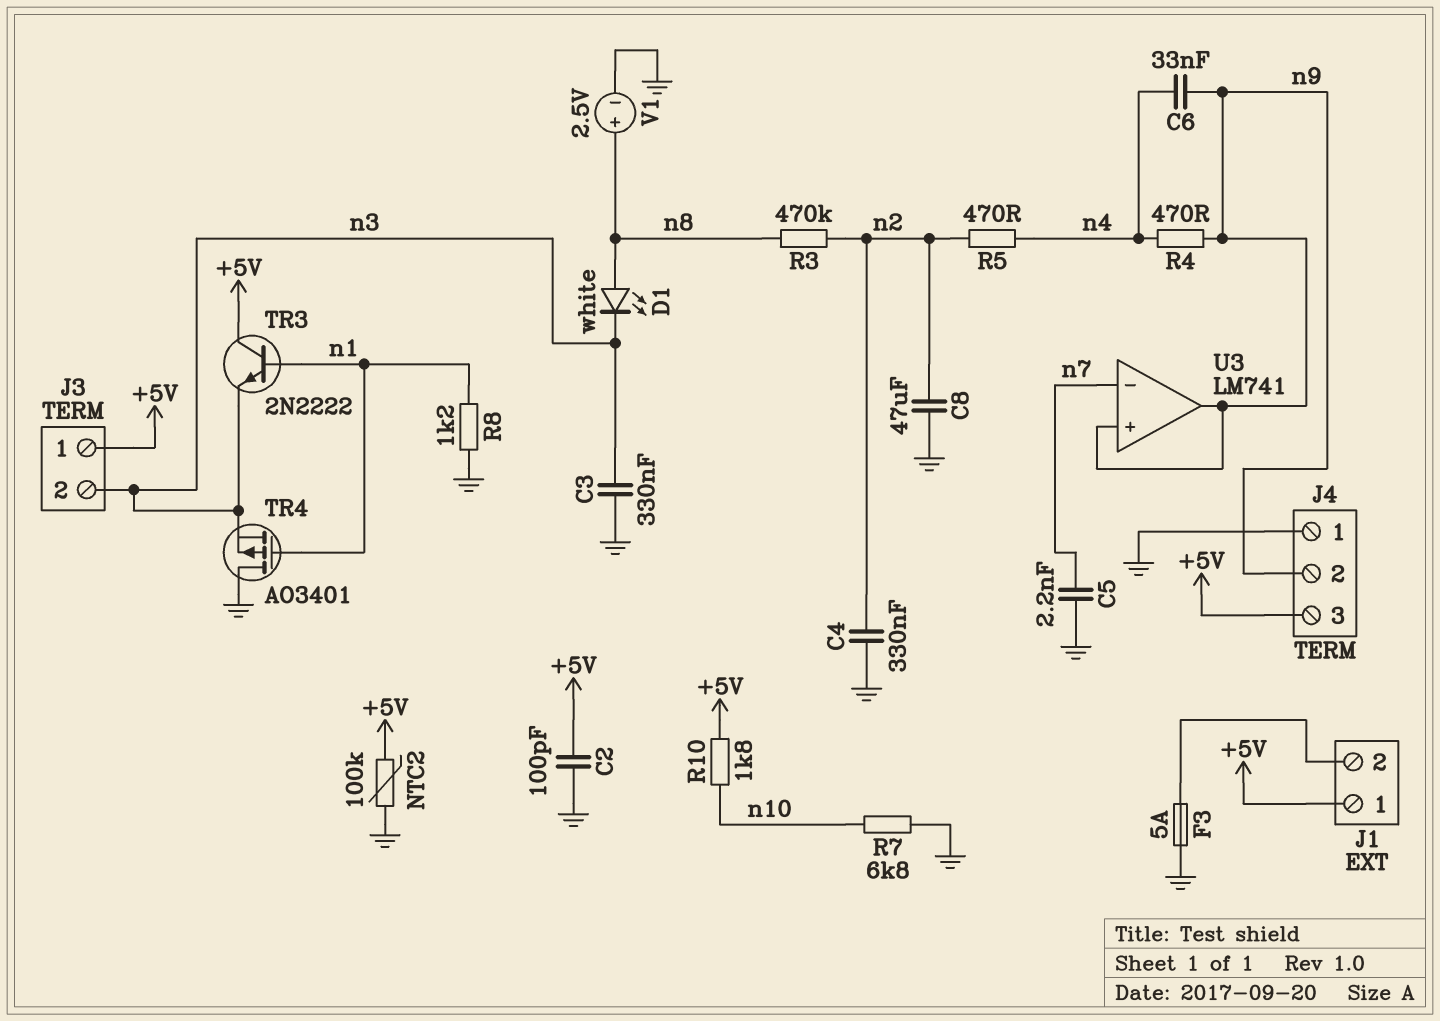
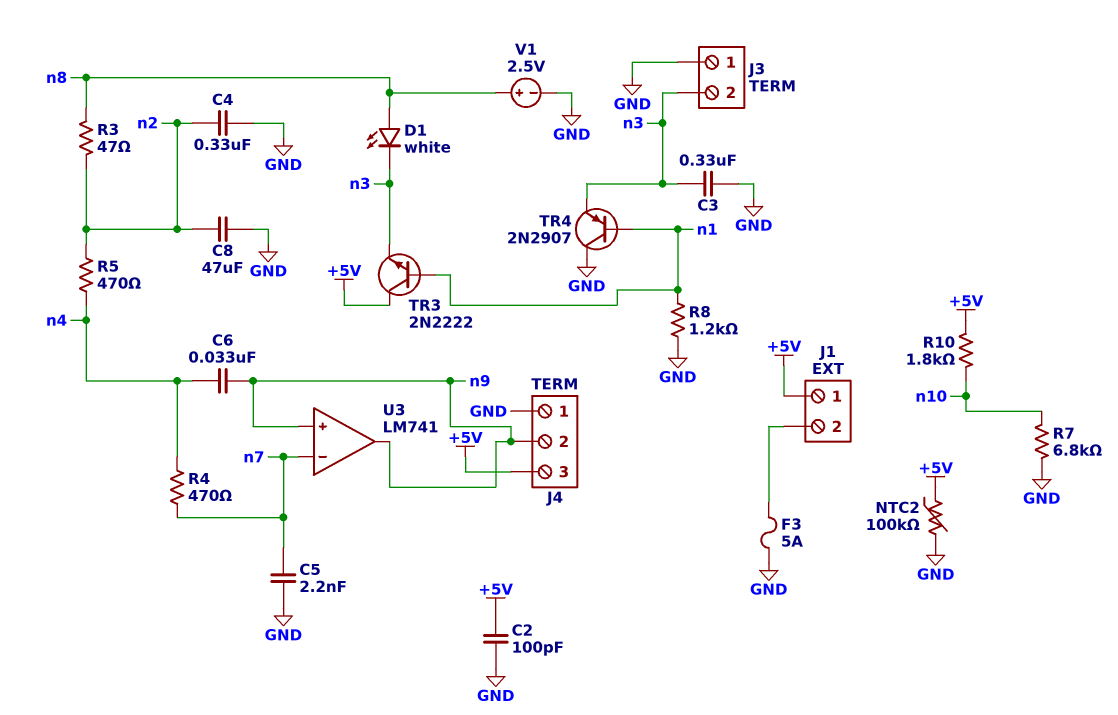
J3 pin 1: +5V -> GND
R3: 470k (n2, n8) -> 47 (n2, n8)
R4: 470 (n4, n9) -> 470 (n4, n7)
TR4: PMOS AO3401 (G n1, D GND, S n3) -> PNP 2N2907 (B n1, C GND, E n3)

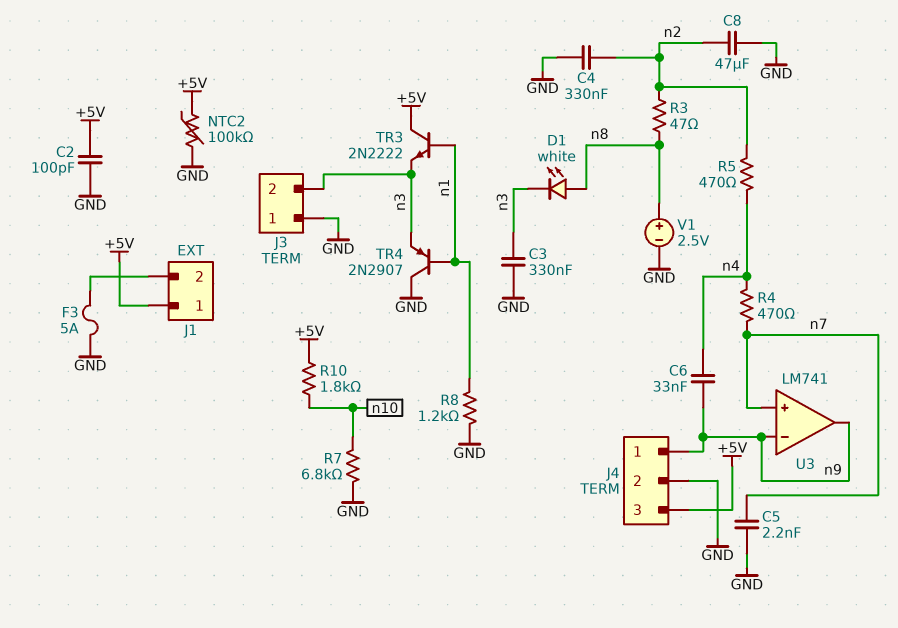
J4 pin 1: GND -> n9
J4 pin 2: n9 -> GND
U3 pin in+: n9 -> n7
U3 pin in-: n7 -> n9

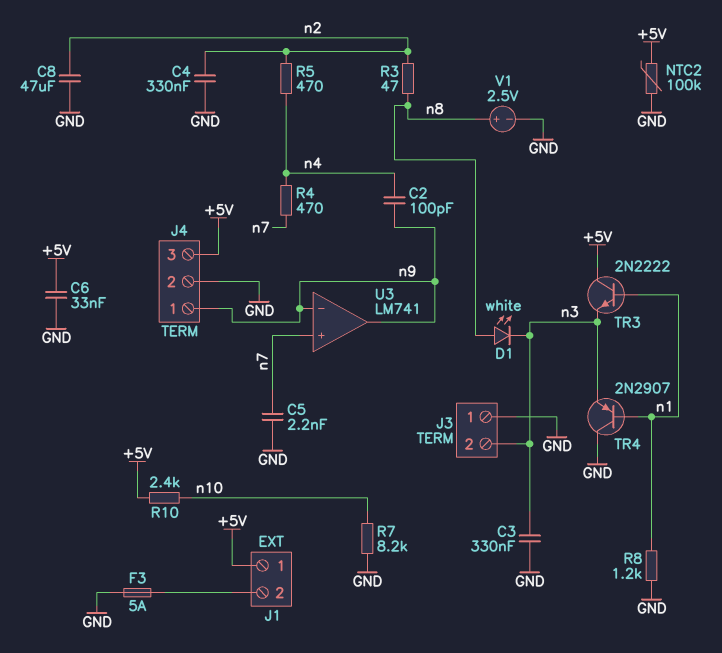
C2: 100pF (+5V, GND) -> 100pF (n4, n9)
C6: 33nF (n4, n9) -> 33nF (+5V, GND)
R7: 6.8k (GND, n10) -> 8.2k (GND, n10)
R10: 1.8k (+5V, n10) -> 2.4k (+5V, n10)

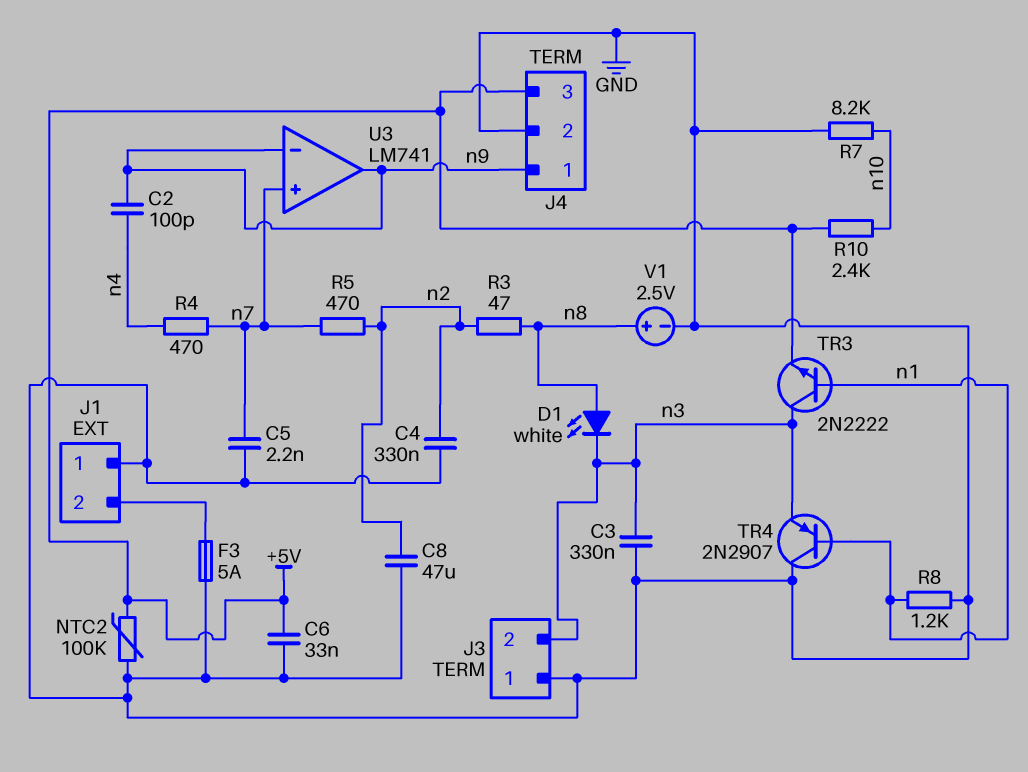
J1 pin 1: +5V -> GND
R5: 470 (n2, n4) -> 470 (n2, n7)
TR3: NPN 2N2222 (B n1, C +5V, E n3) -> NPN 2N2222 (B n1, C n3, E +5V)

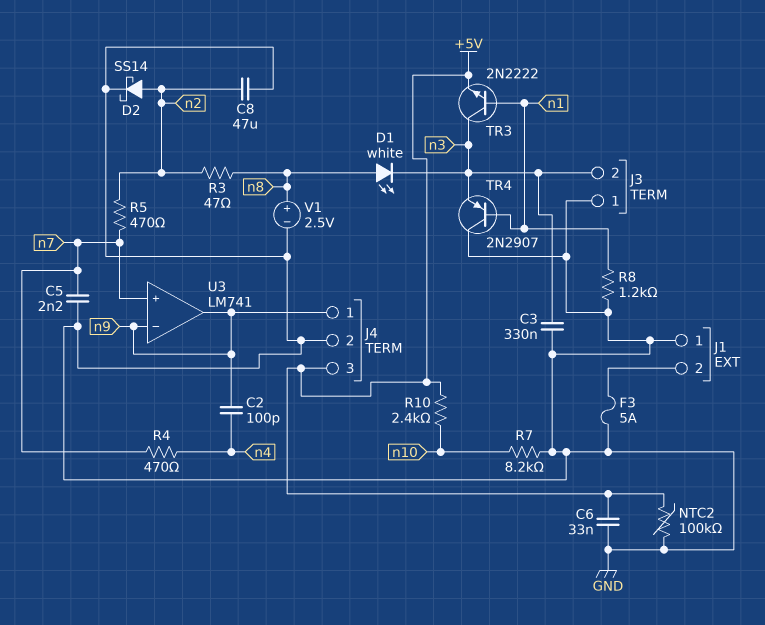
C4: 330nF (GND, n2) -> none
D2: none -> schottky SS14 (A n2, K GND)

